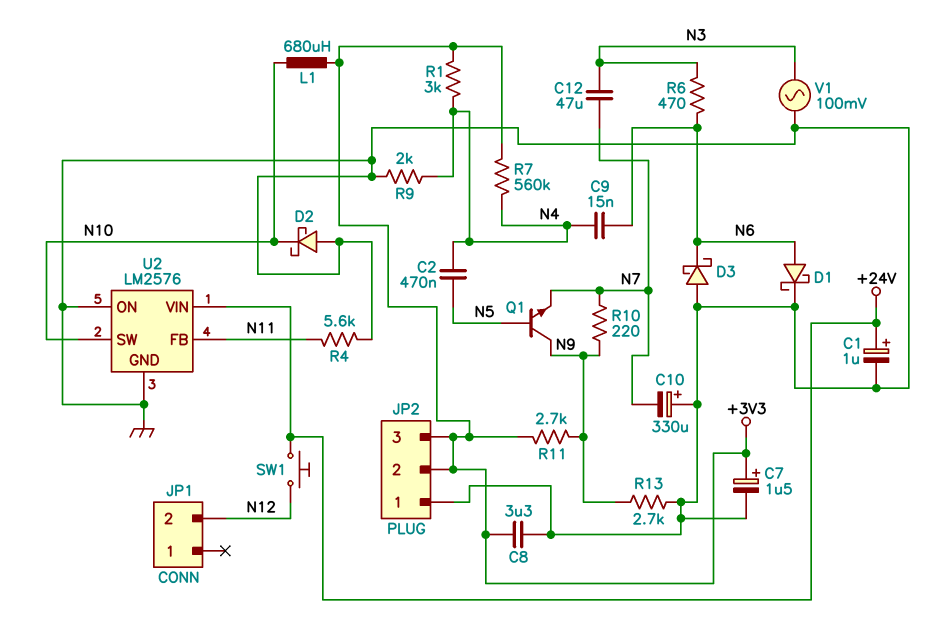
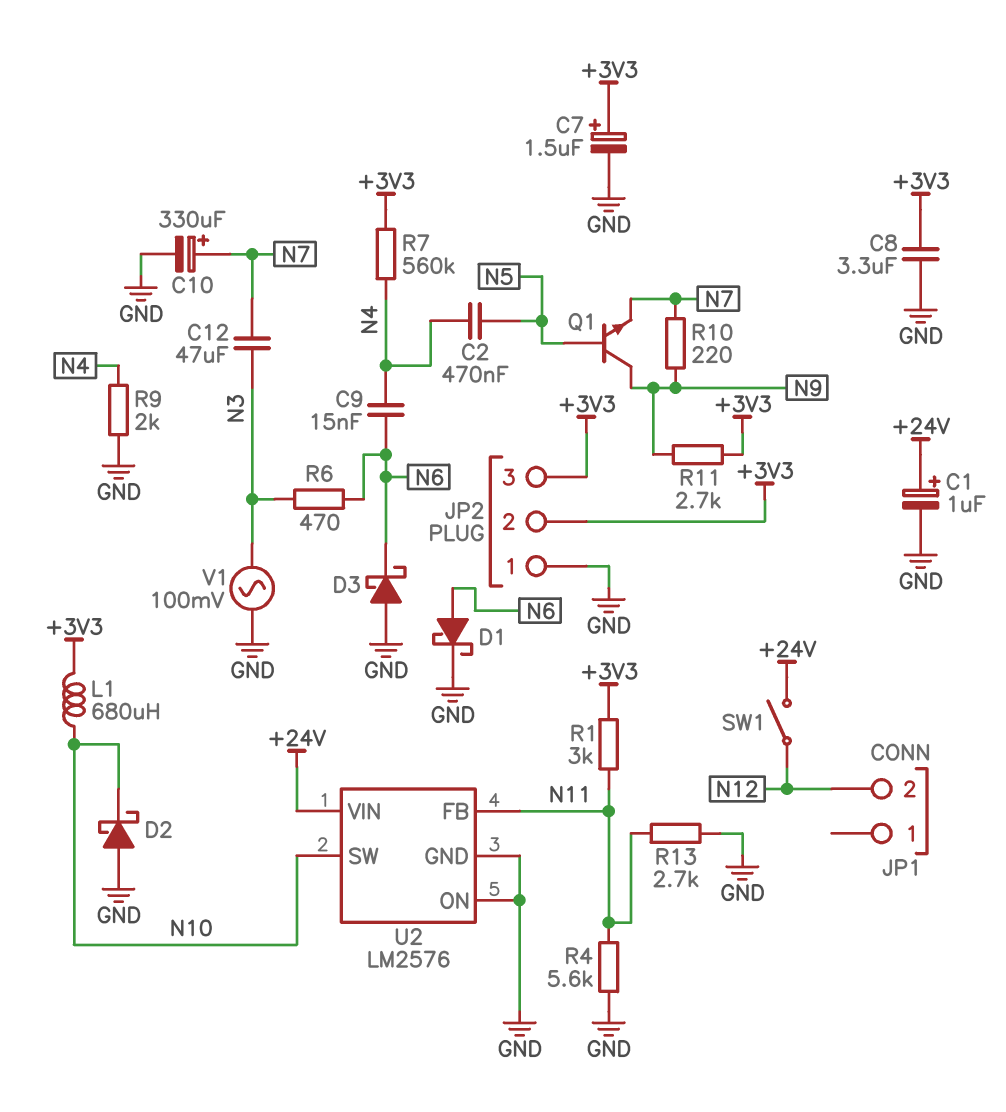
C10: 330uF (plus GND, minus N7) -> 330uF (plus N7, minus GND)
R1: 3k (+3V3, N4) -> 3k (+3V3, N11)
R13: 2.7k (GND, N9) -> 2.7k (GND, N11)
SW1: button (+24V, N12) -> switch (+24V, N12)

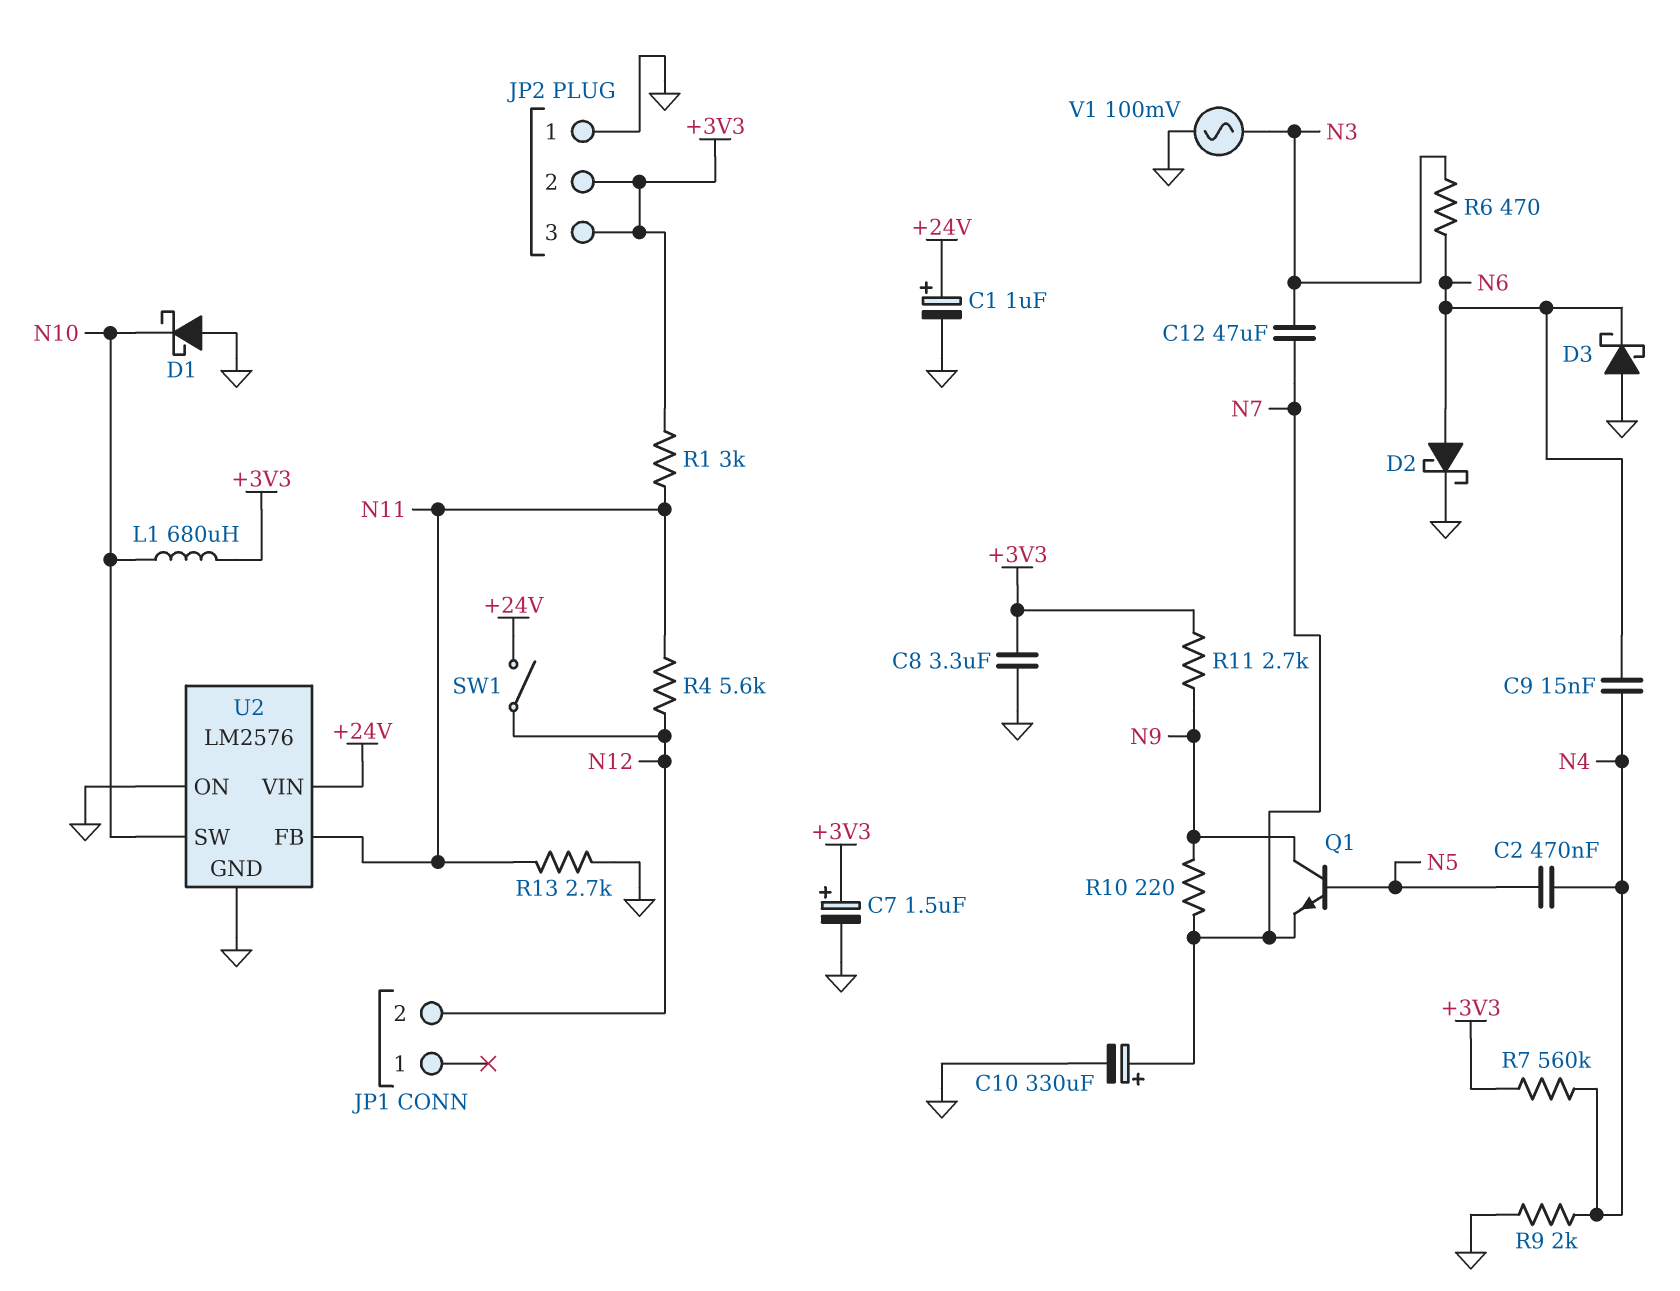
D1: schottky (A N6, K GND) -> schottky (A GND, K N10)
D2: schottky (A GND, K N10) -> schottky (A N6, K GND)
R4: 5.6k (GND, N11) -> 5.6k (N11, N12)

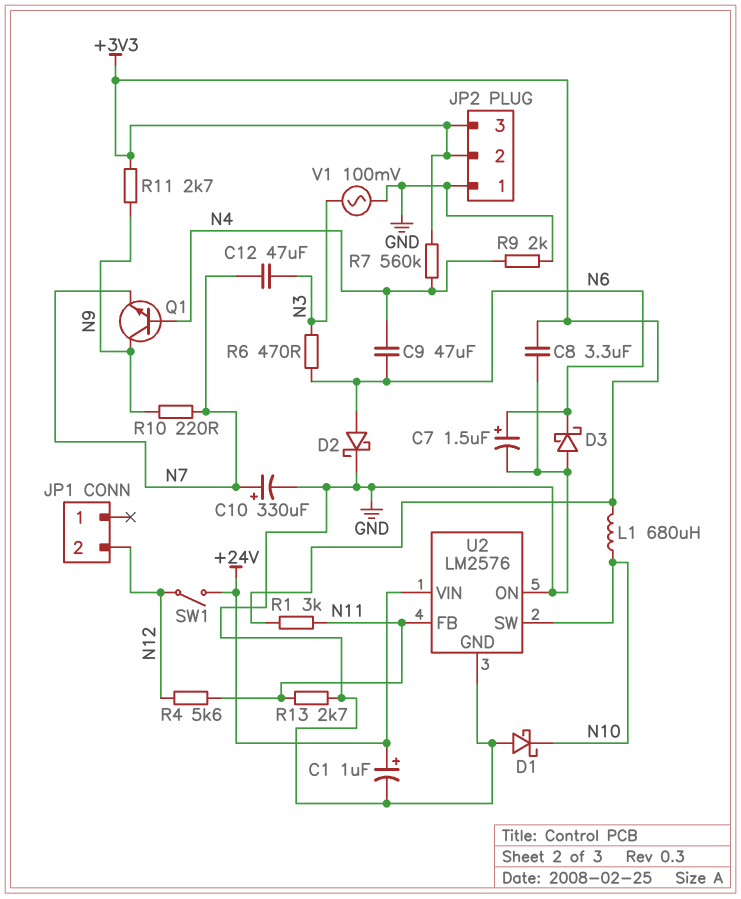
C2: 470nF (N4, N5) -> none
C7: 1.5uF (plus +3V3, minus GND) -> 1.5uF (plus N6, minus GND)
C9: 15nF (N4, N6) -> 47uF (N4, N6)
Q1: NPN (B N5, C N9, E N7) -> NPN (B N4, C N9, E N7)

